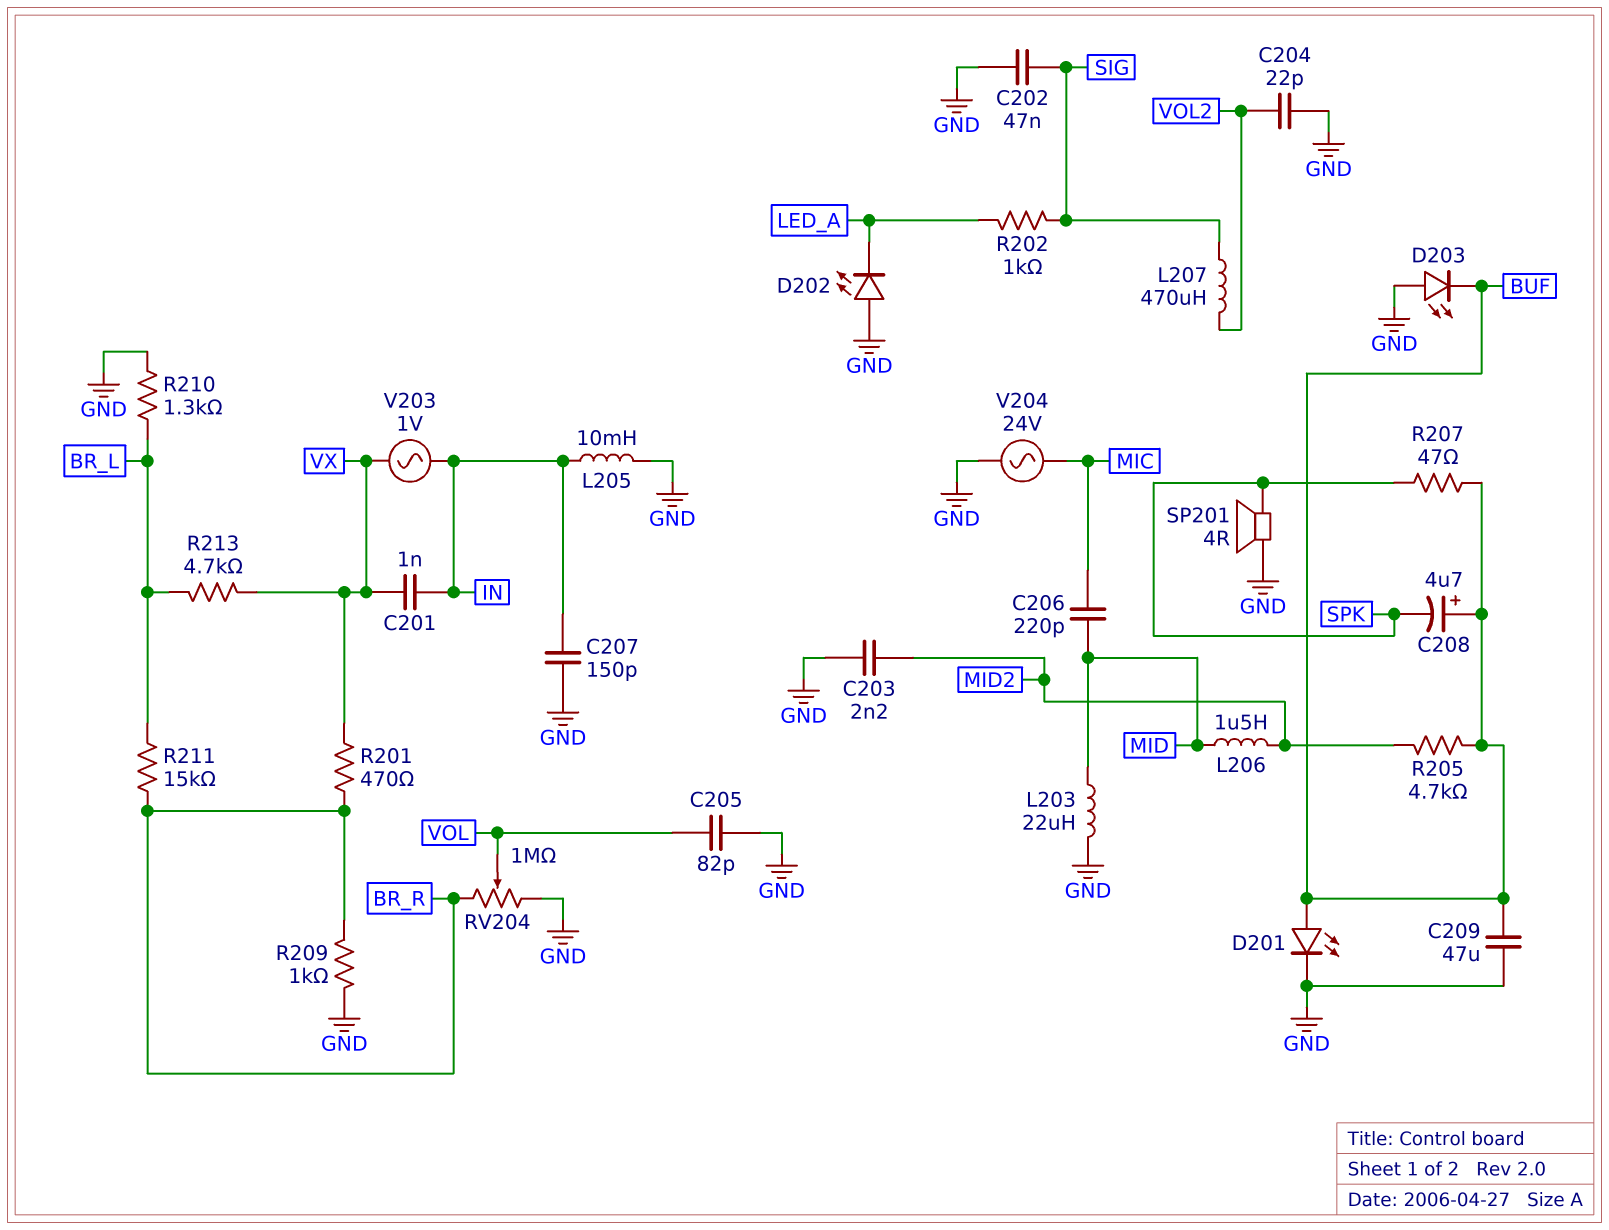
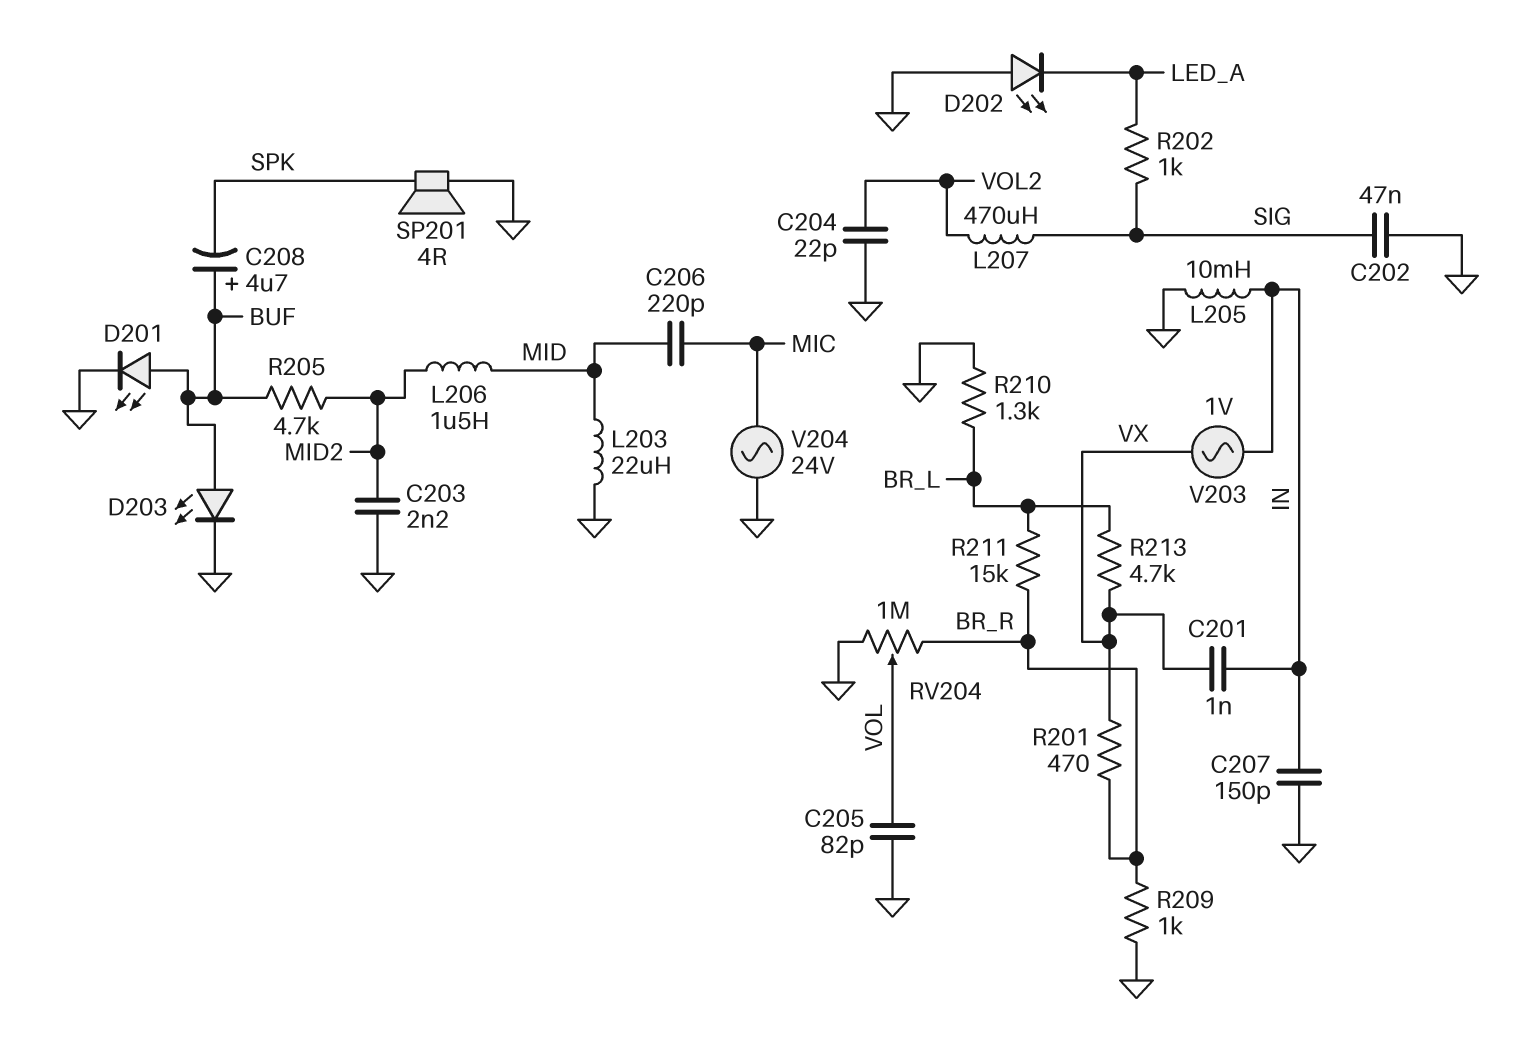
C209: 47uF (BUF, GND) -> none
D203: LED (A GND, K BUF) -> LED (A BUF, K GND)
R207: 47 (BUF, SPK) -> none

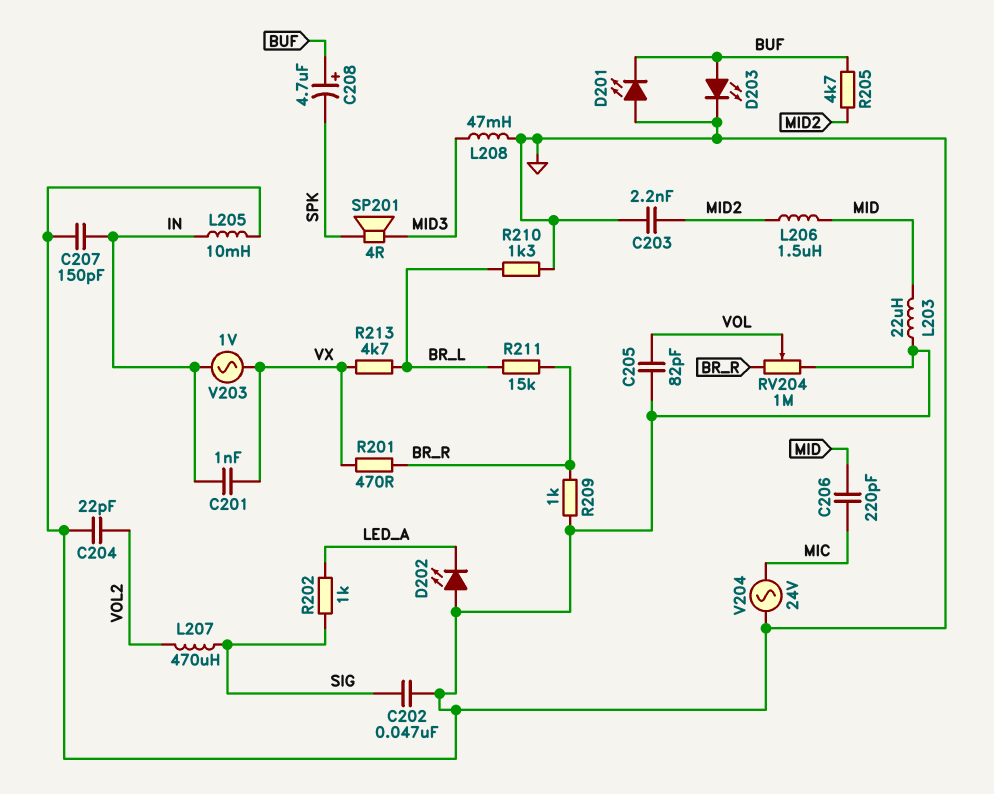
D201: LED (A BUF, K GND) -> LED (A GND, K BUF)
L208: none -> 47mH (GND, MID3)
SP201: speaker 4R (GND, SPK) -> speaker 4R (MID3, SPK)

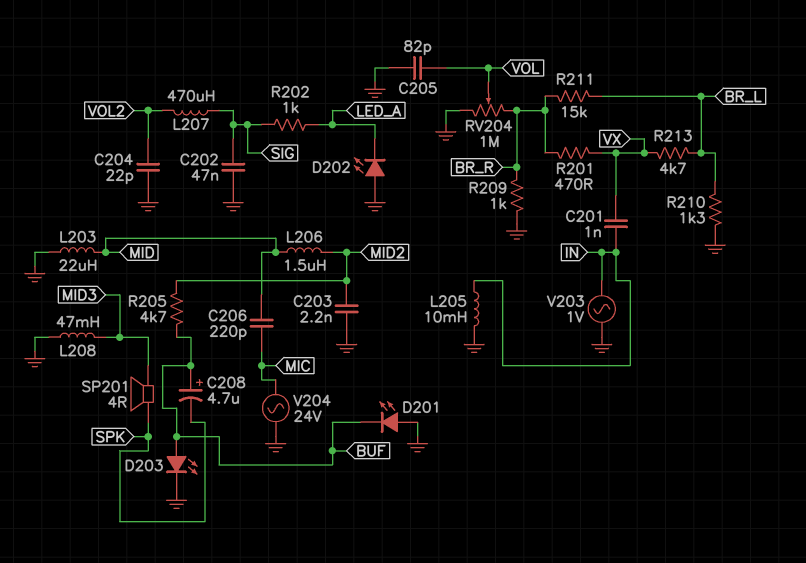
C207: 150pF (GND, IN) -> none
V203: AC 1V (IN, VX) -> AC 1V (GND, IN)

